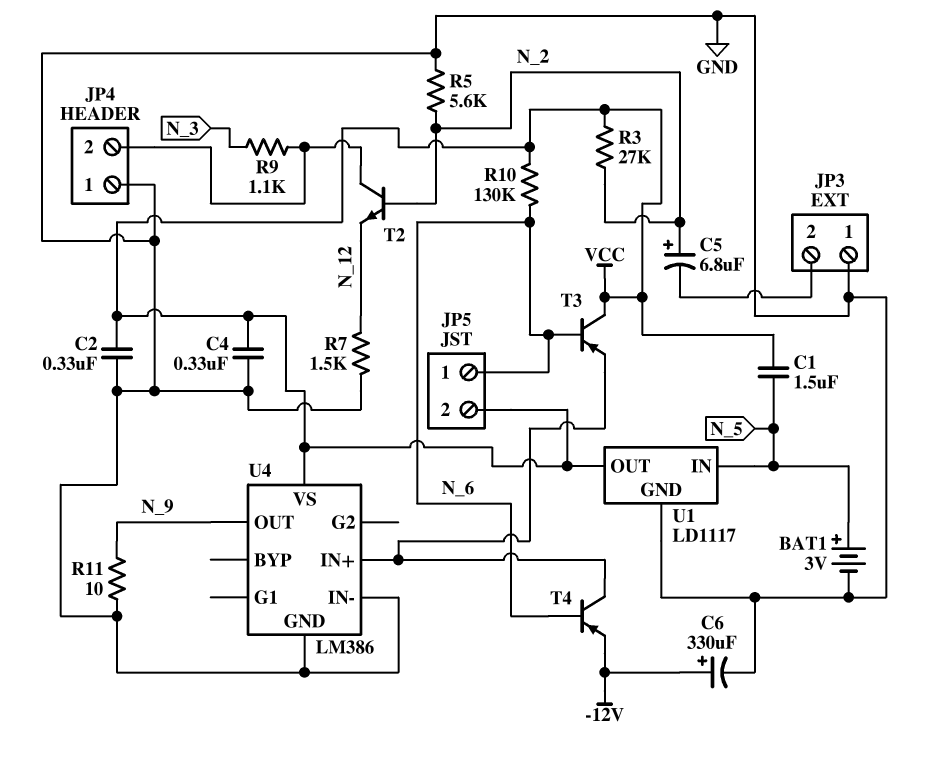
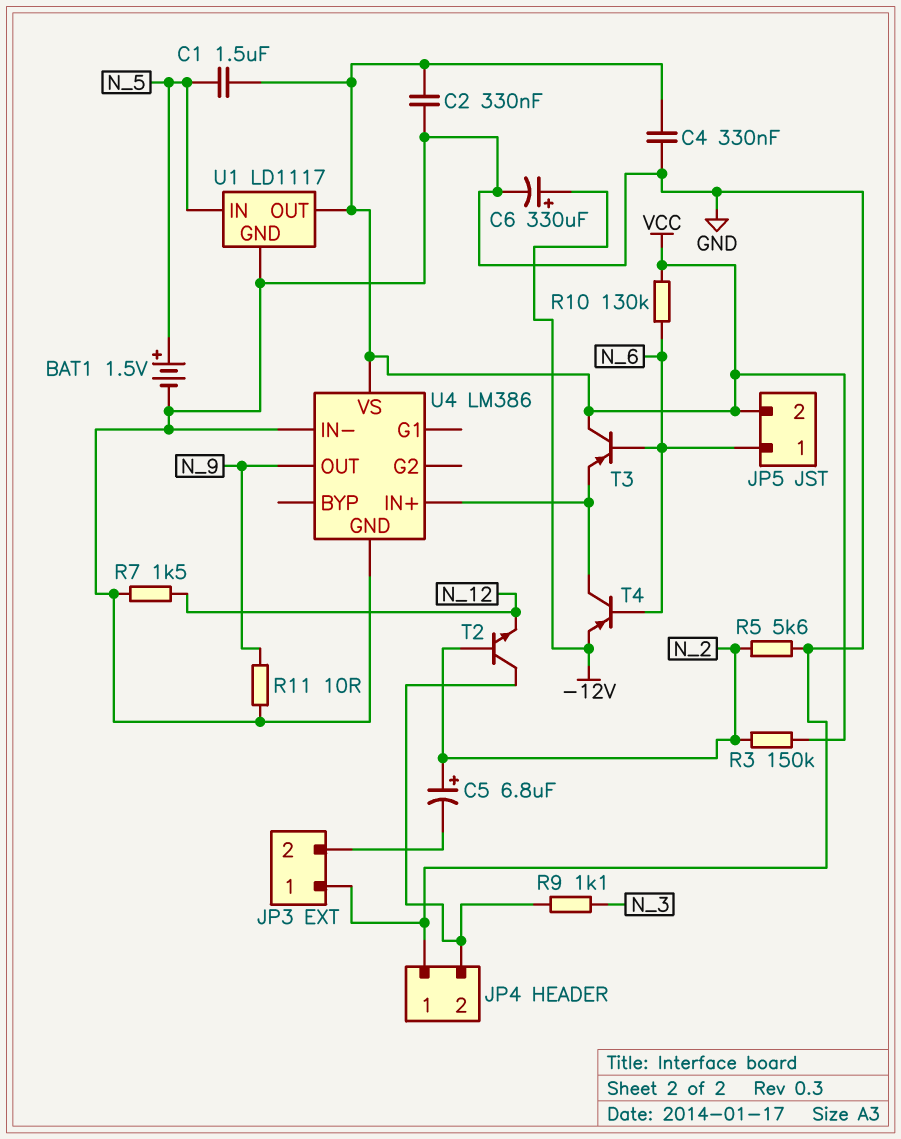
BAT1: 3V (plus N_5, minus GND) -> 1.5V (plus N_5, minus GND)
R3: 27k (N_2, VCC) -> 150k (N_2, VCC)

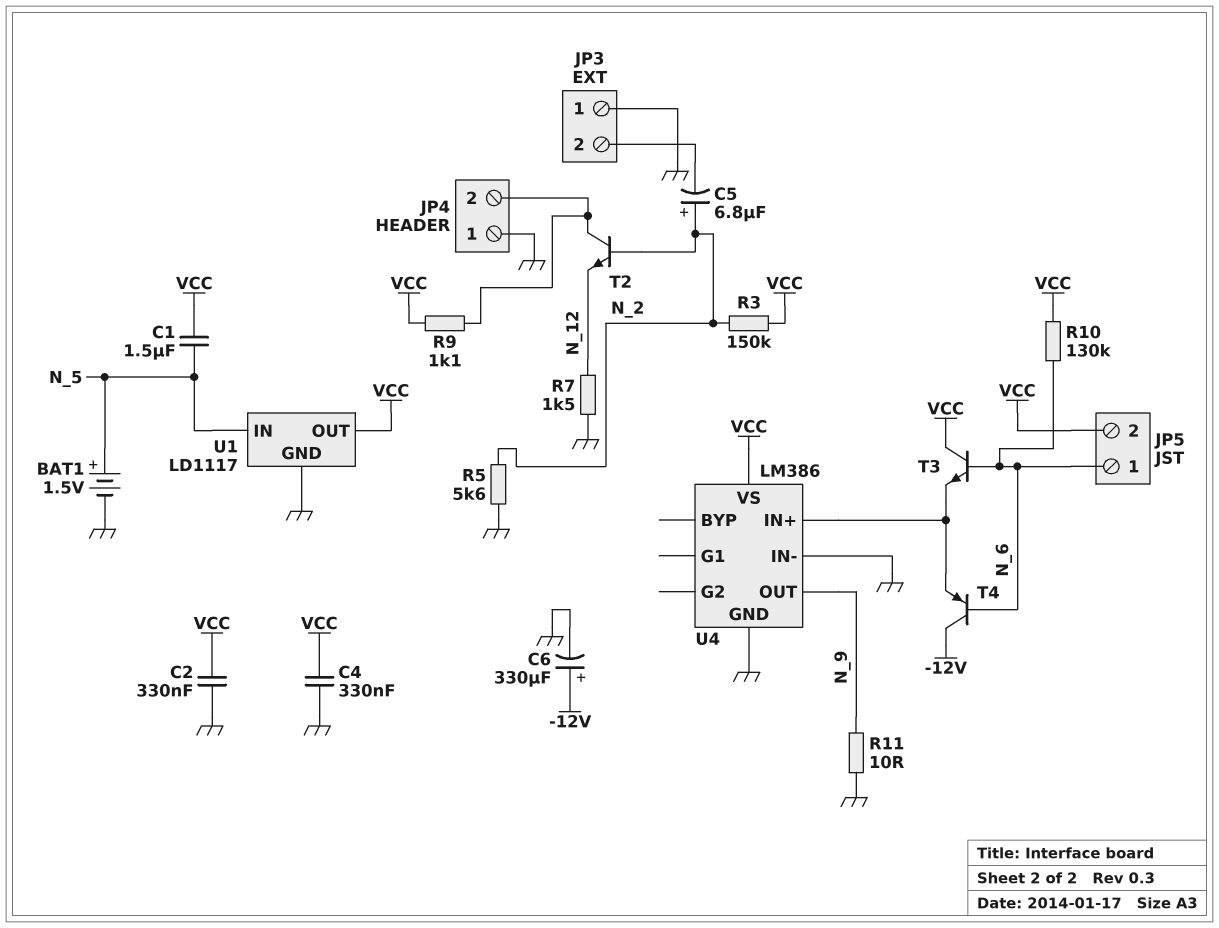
R9: 1.1k (JP4/2, N_3) -> 1.1k (JP4/2, VCC)
T3: PNP (B N_6, C VCC, E U4/IN+) -> NPN (B N_6, C VCC, E U4/IN+)
T4: PNP (B N_6, C U4/IN+, E -12V) -> PNP (B N_6, C -12V, E U4/IN+)

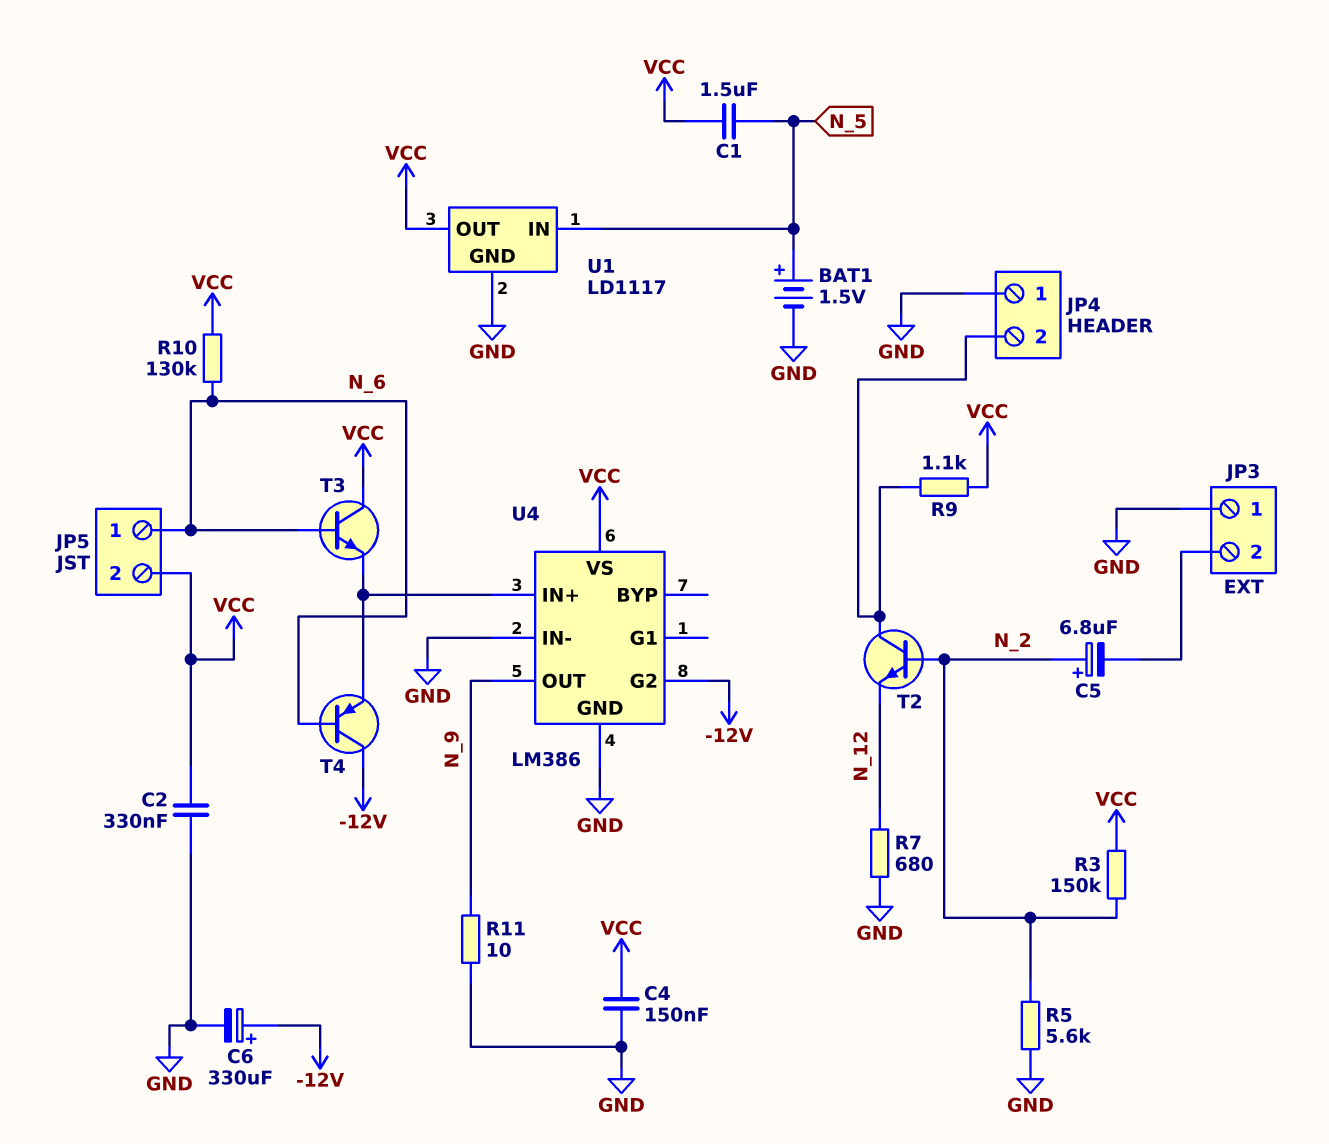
C4: 330nF (GND, VCC) -> 150nF (GND, VCC)
R7: 1.5k (GND, N_12) -> 680 (GND, N_12)
U4 pin G2: none -> -12V

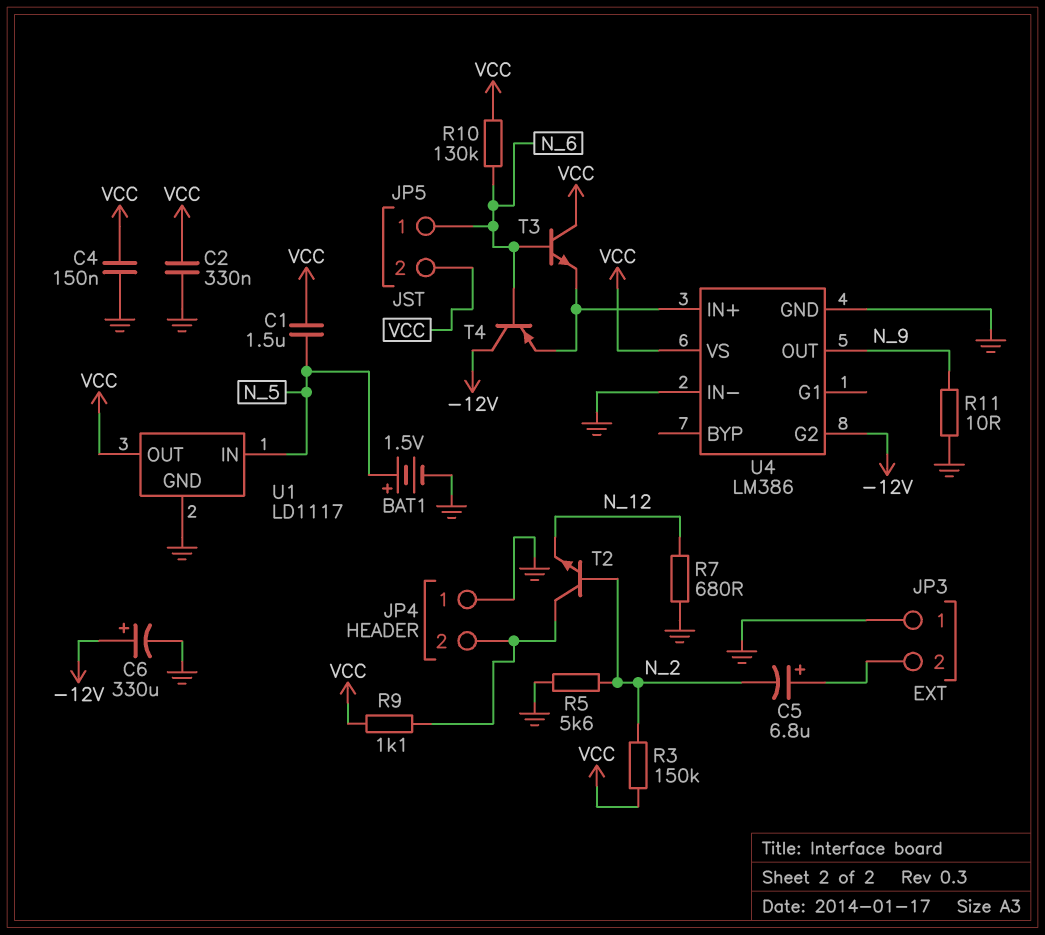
C5: 6.8uF (plus N_2, minus JP3/2) -> 6.8uF (plus JP3/2, minus N_2)

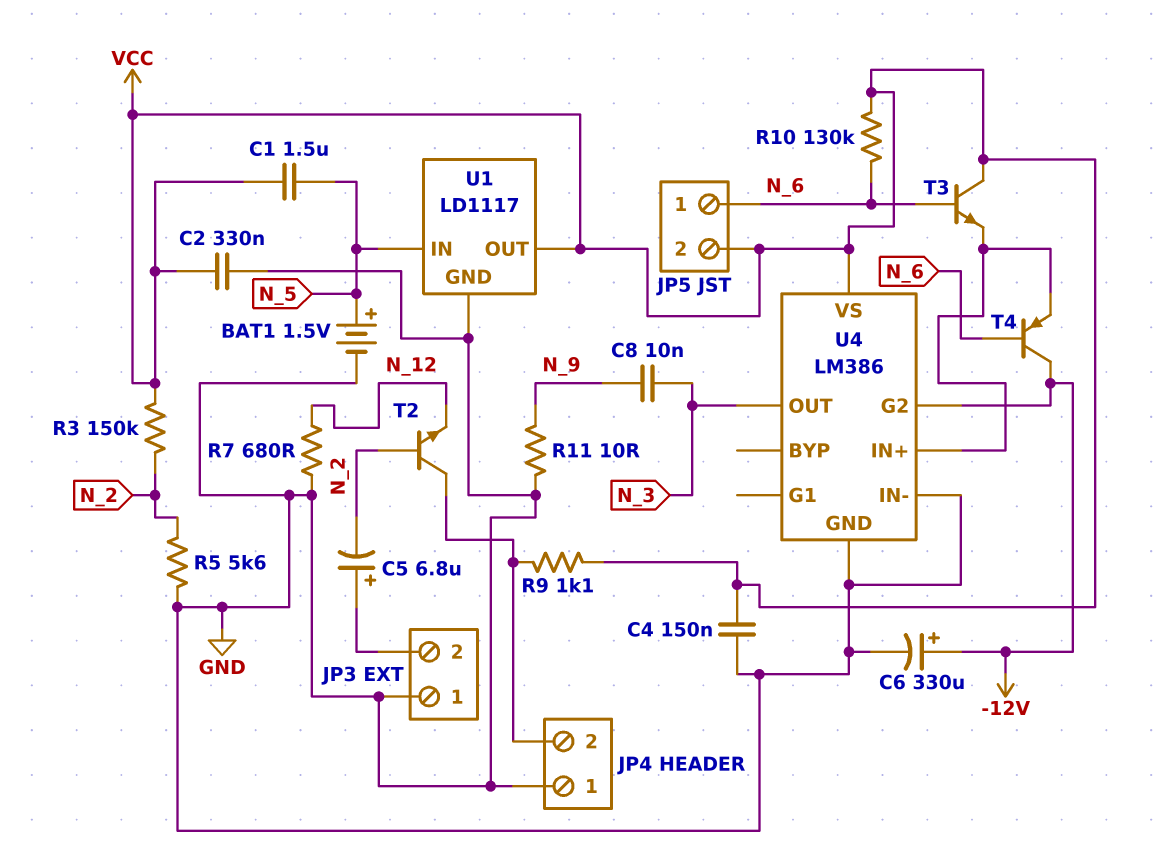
C8: none -> 10nF (N_3, N_9)
U4 pin OUT: N_9 -> N_3

